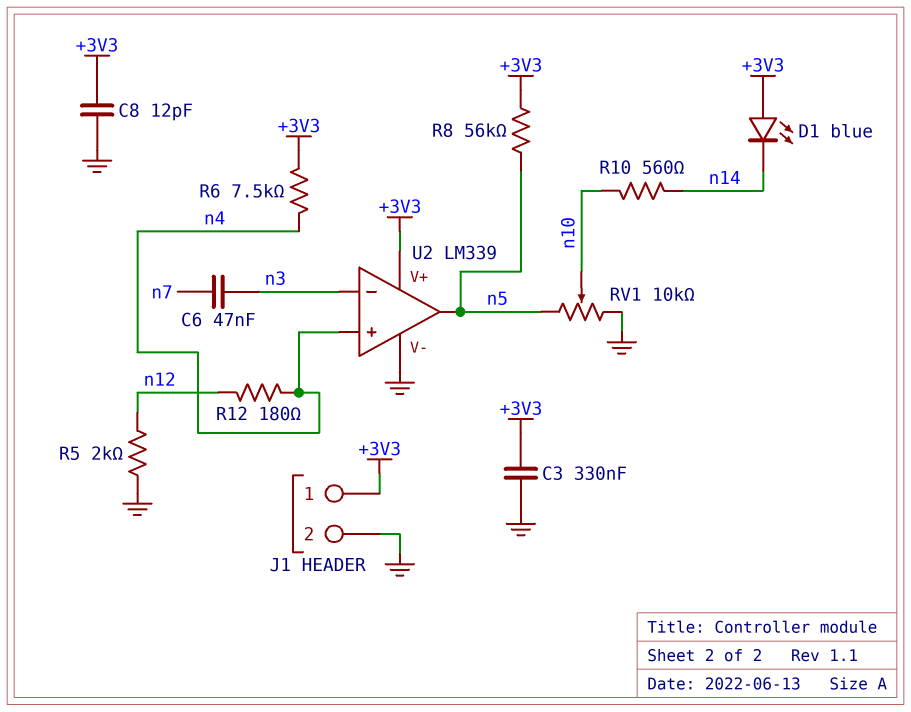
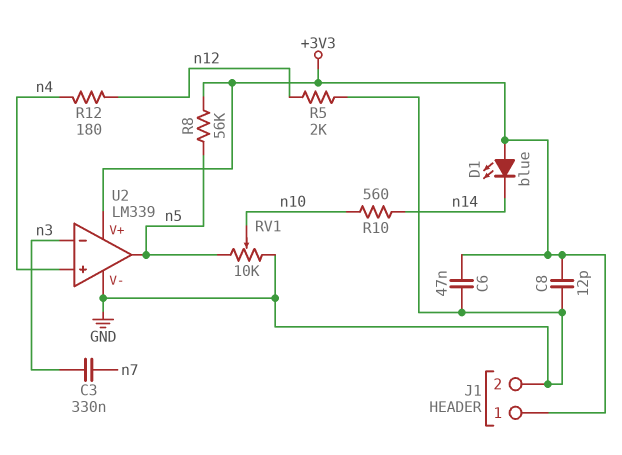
C3: 330nF (+3V3, GND) -> 330nF (n3, n7)
C6: 47nF (n3, n7) -> 47nF (+3V3, GND)
R6: 7.5k (+3V3, n4) -> none

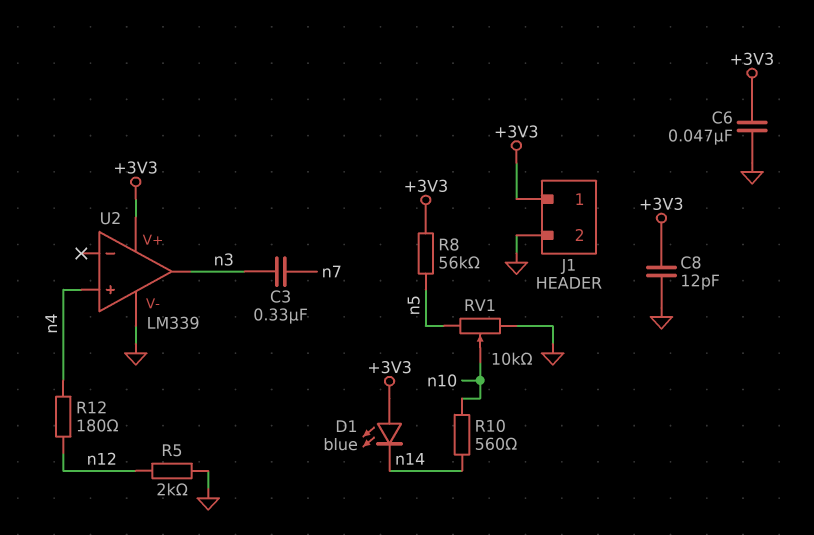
U2 pin in-: n3 -> none
U2 pin out: n5 -> n3

